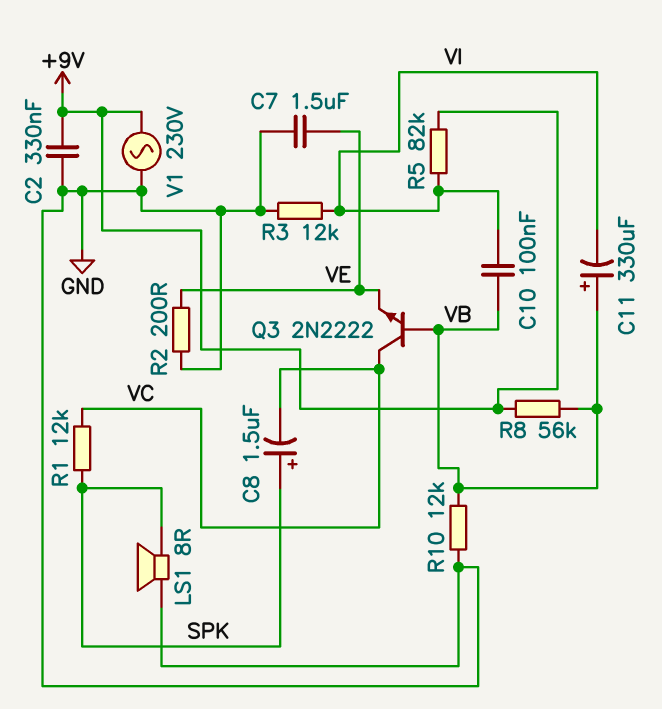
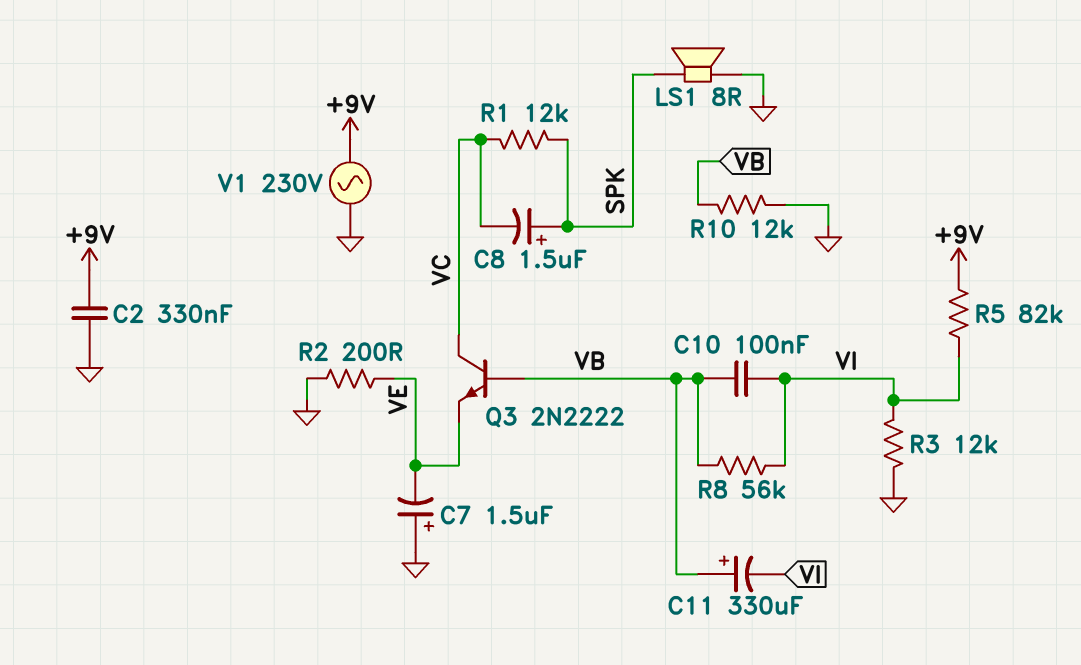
C7: 1.5uF (GND, VE) -> 1.5uF (plus GND, minus VE)
R8: 56k (+9V, VB) -> 56k (VB, VI)

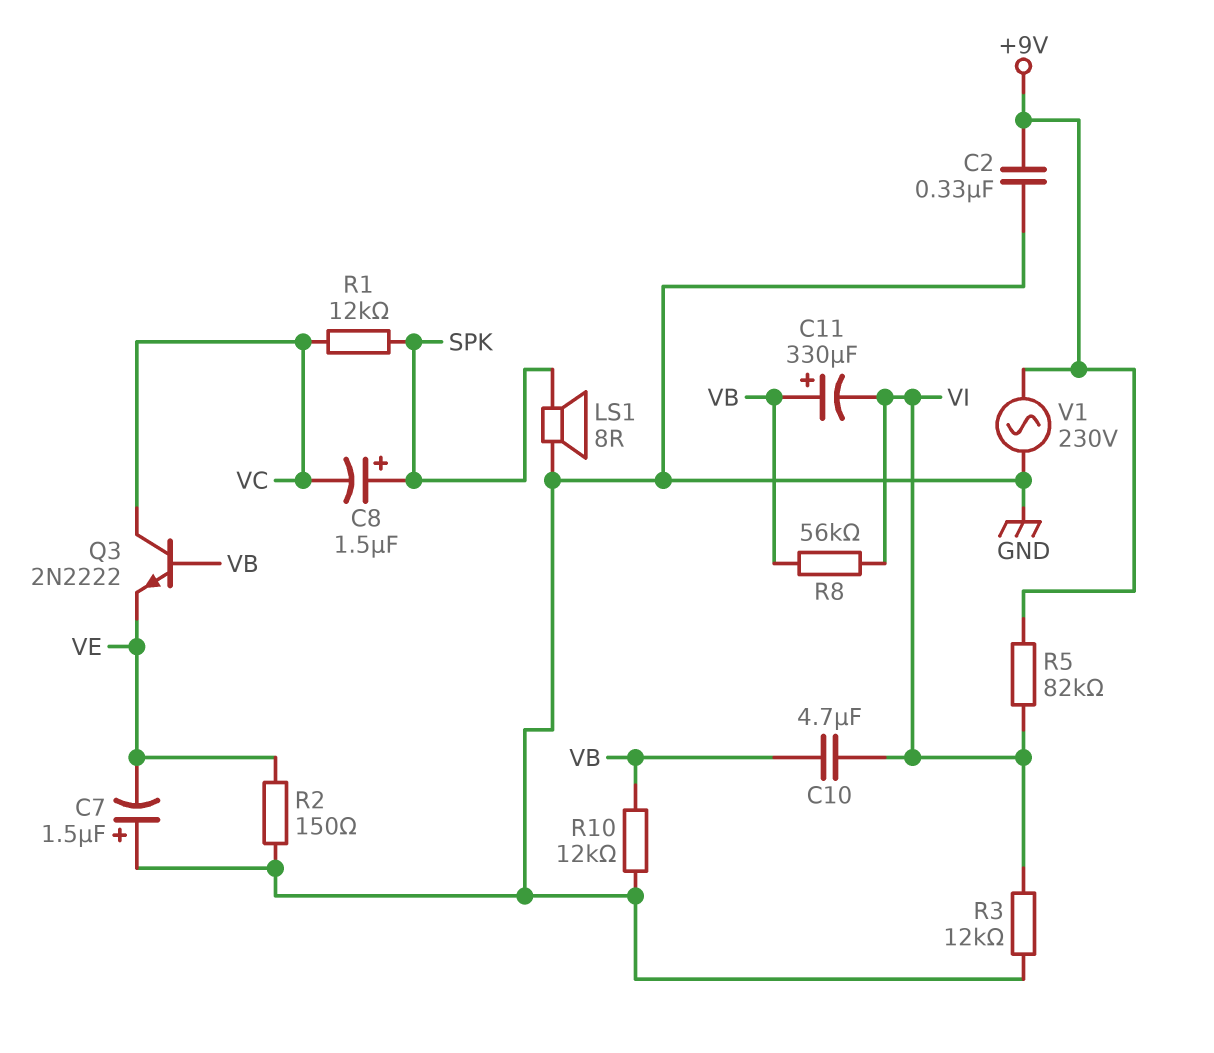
C10: 100nF (VB, VI) -> 4.7uF (VB, VI)
R2: 200 (GND, VE) -> 150 (GND, VE)

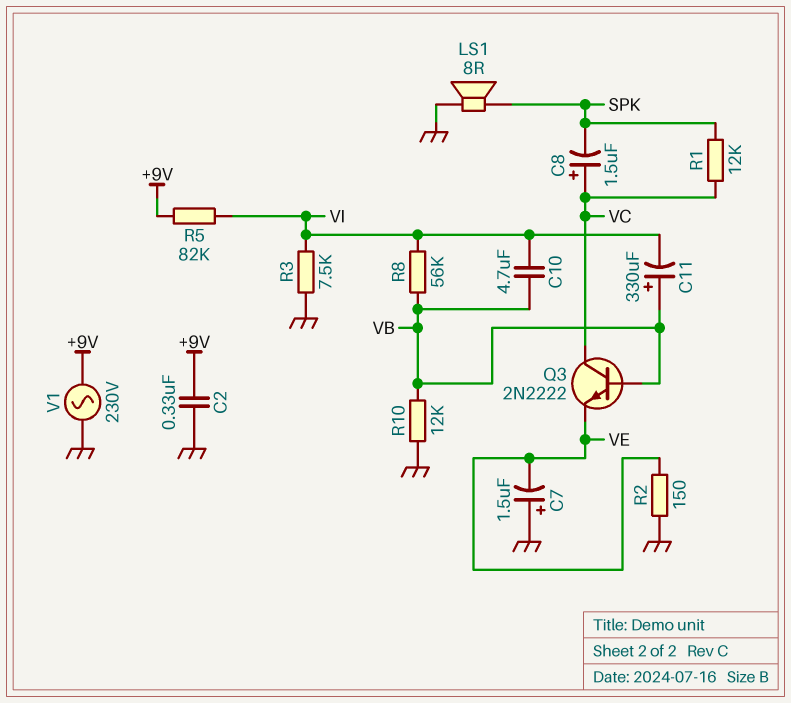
C8: 1.5uF (plus SPK, minus VC) -> 1.5uF (plus VC, minus SPK)
R3: 12k (GND, VI) -> 7.5k (GND, VI)

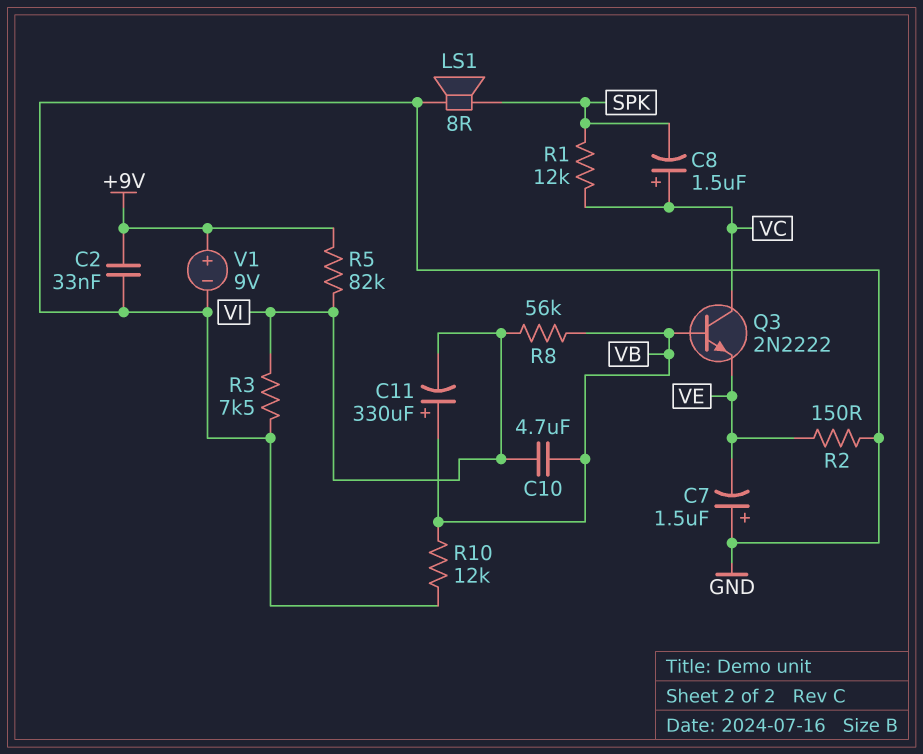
C2: 330nF (+9V, GND) -> 33nF (+9V, GND)
V1: AC 230V (+9V, GND) -> 9V (plus +9V, minus GND)

